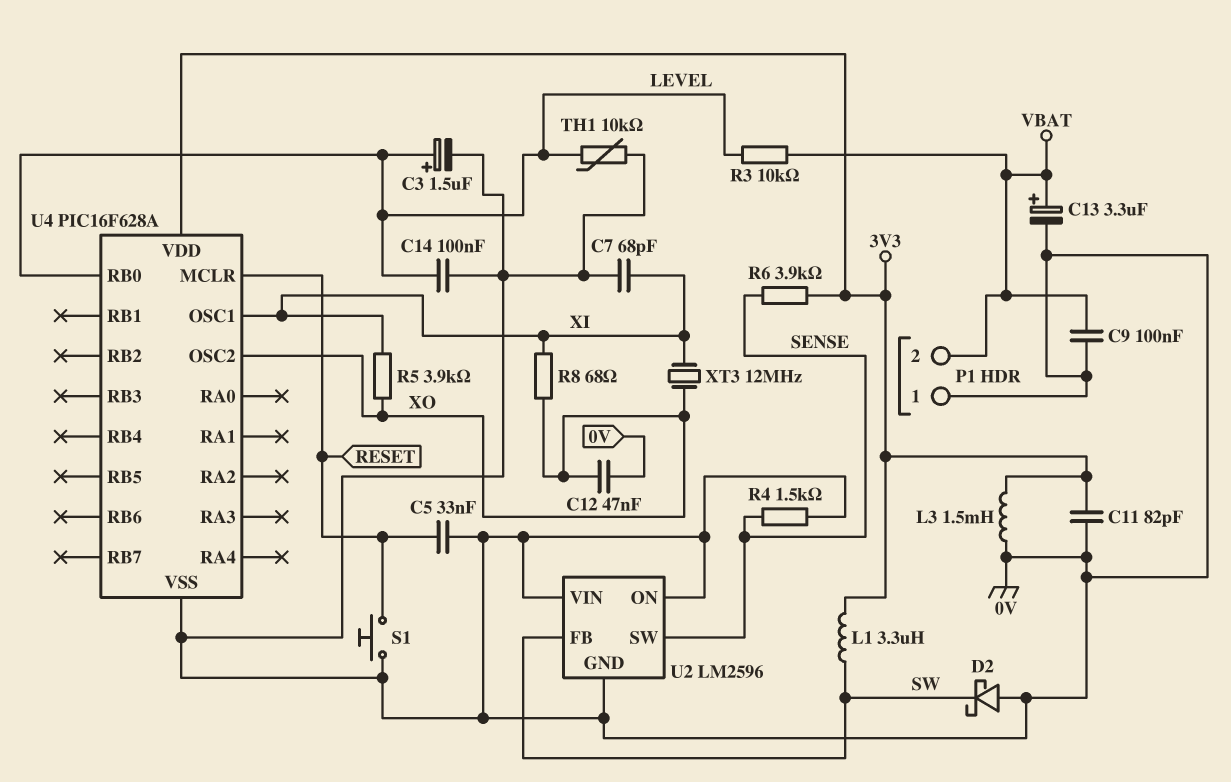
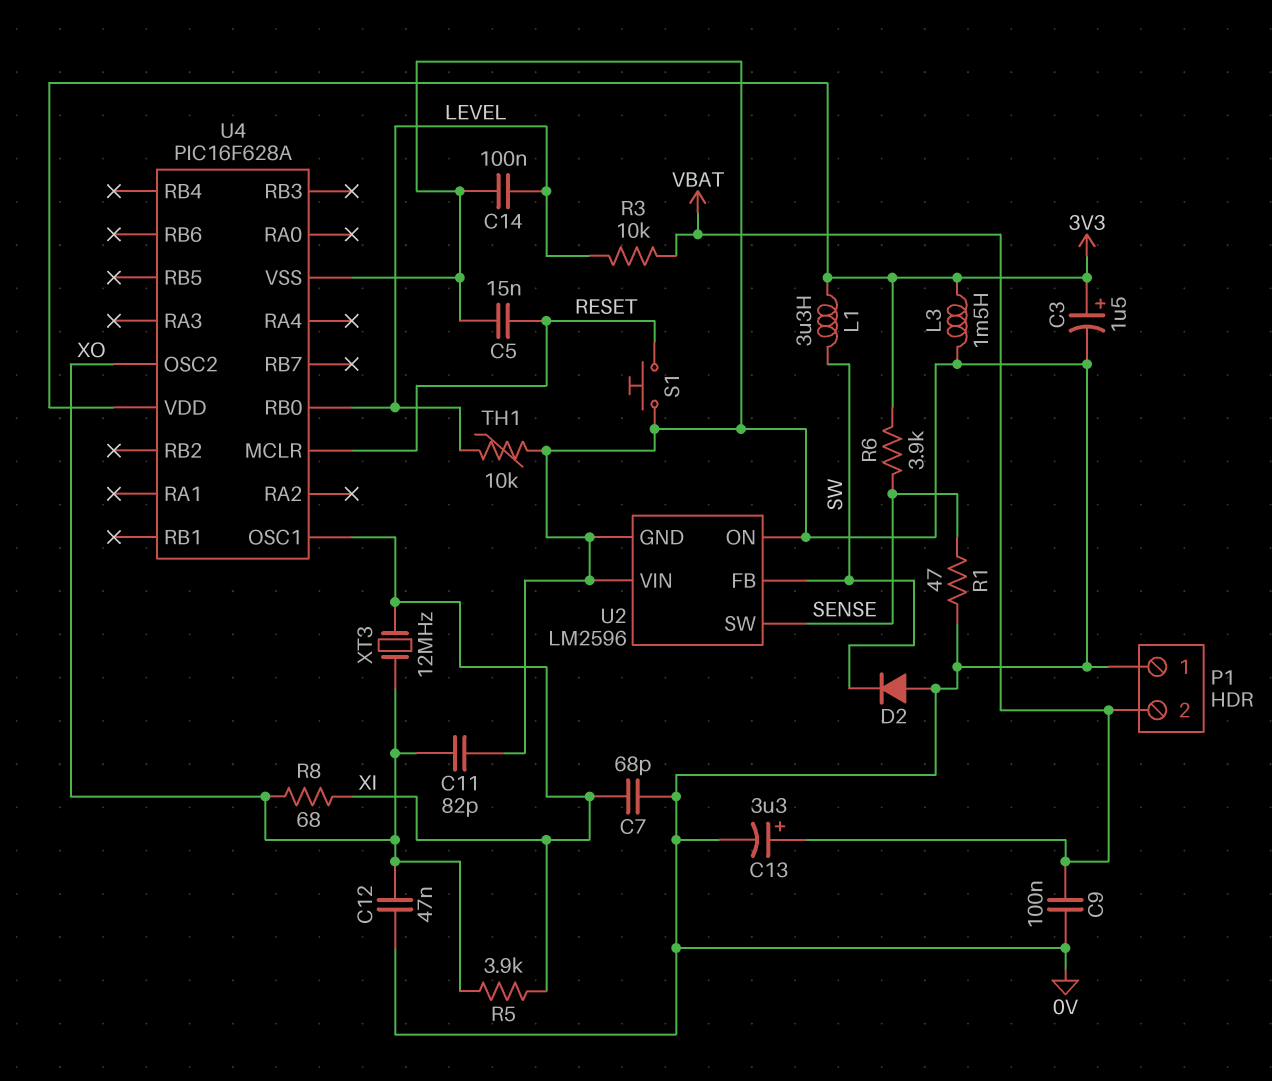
C3: 1.5uF (plus LEVEL, minus 0V) -> 1.5uF (plus 3V3, minus 0V)
C5: 33nF (0V, RESET) -> 15nF (0V, RESET)
C11: 82pF (0V, 3V3) -> 82pF (0V, XO)
D2: schottky (A 0V, K SW) -> diode (A 0V, K SW)
R1: none -> 47 (0V, SENSE)
R4: 1.5k (0V, SENSE) -> none

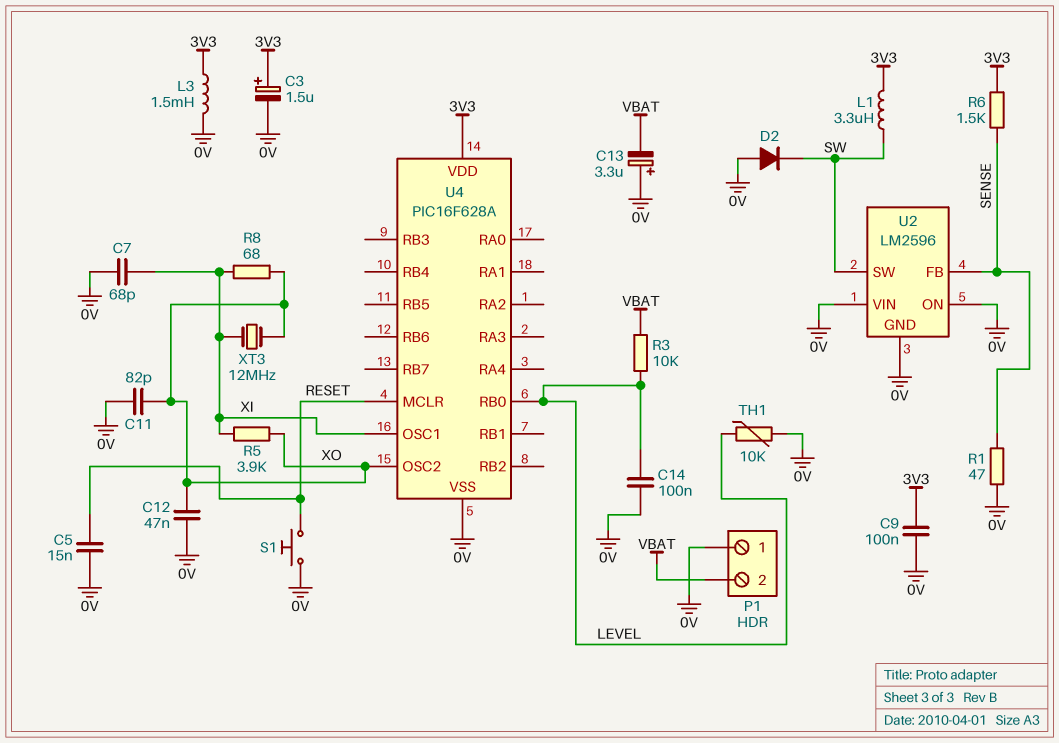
C9: 100nF (0V, VBAT) -> 100nF (0V, 3V3)
C13: 3.3uF (plus VBAT, minus 0V) -> 3.3uF (plus 0V, minus VBAT)
R6: 3.9k (3V3, SENSE) -> 1.5k (3V3, SENSE)
U2 pin FB: SW -> SENSE
U2 pin SW: SENSE -> SW

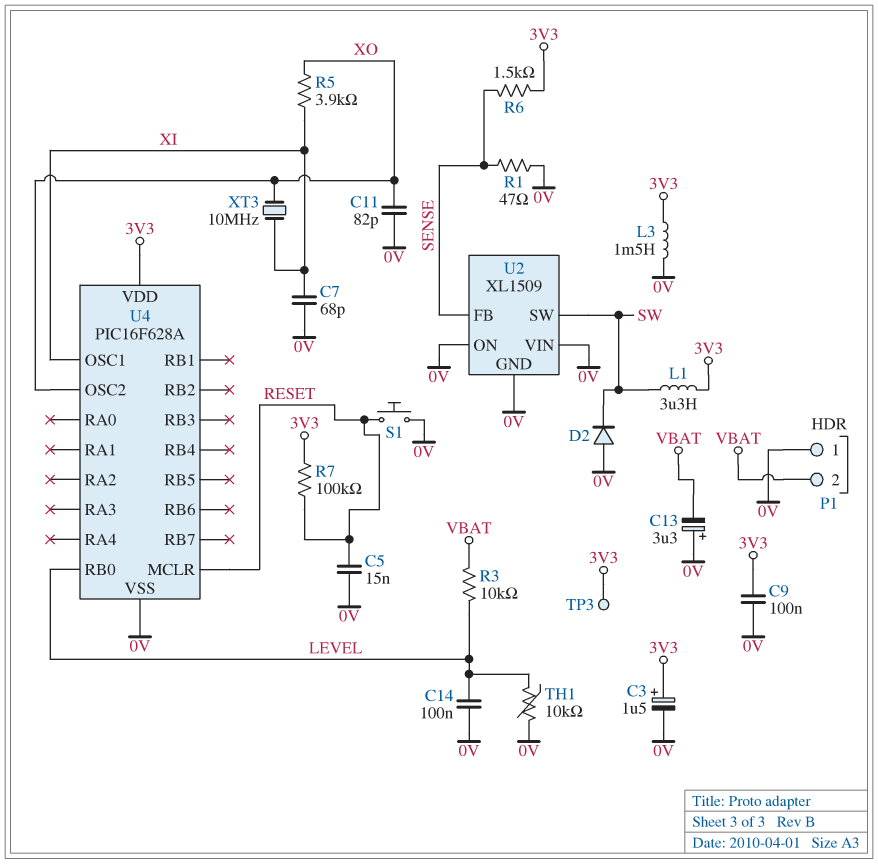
C12: 47nF (0V, XO) -> none
R7: none -> 100k (3V3, RESET)
R8: 68 (XI, XO) -> none
TP3: none -> test point (3V3)
U2: LM2596 -> XL1509
XT3: 12MHz (XI, XO) -> 10MHz (XI, XO)

